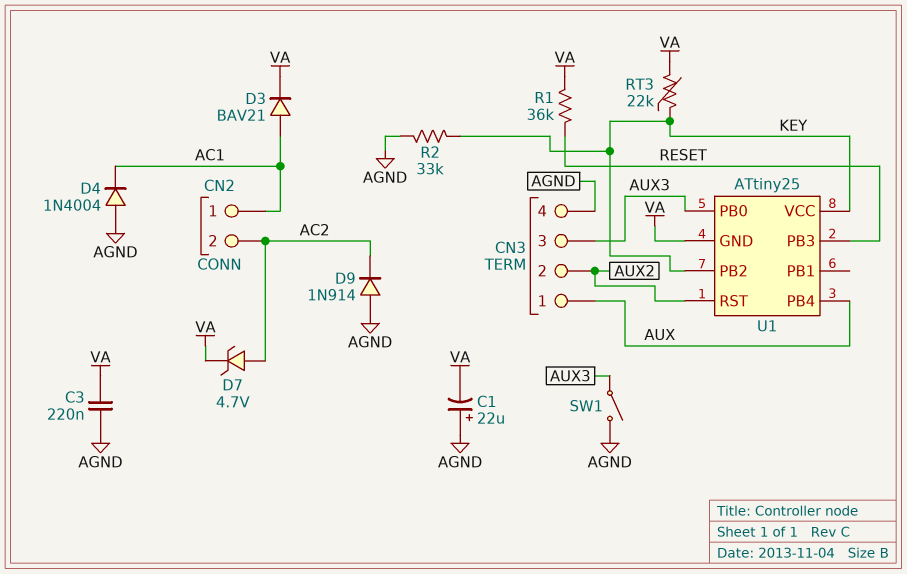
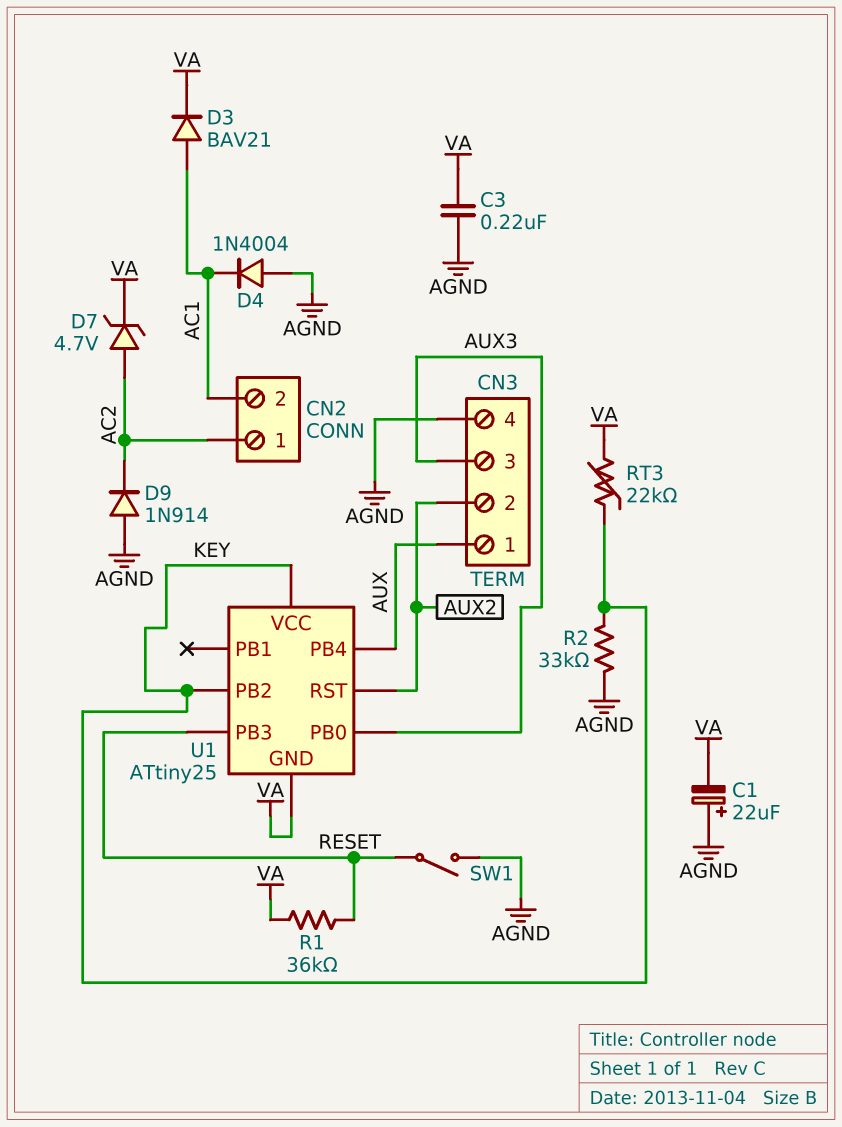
CN2 pin 1: AC1 -> AC2
CN2 pin 2: AC2 -> AC1
SW1: switch (AGND, AUX3) -> switch (AGND, RESET)

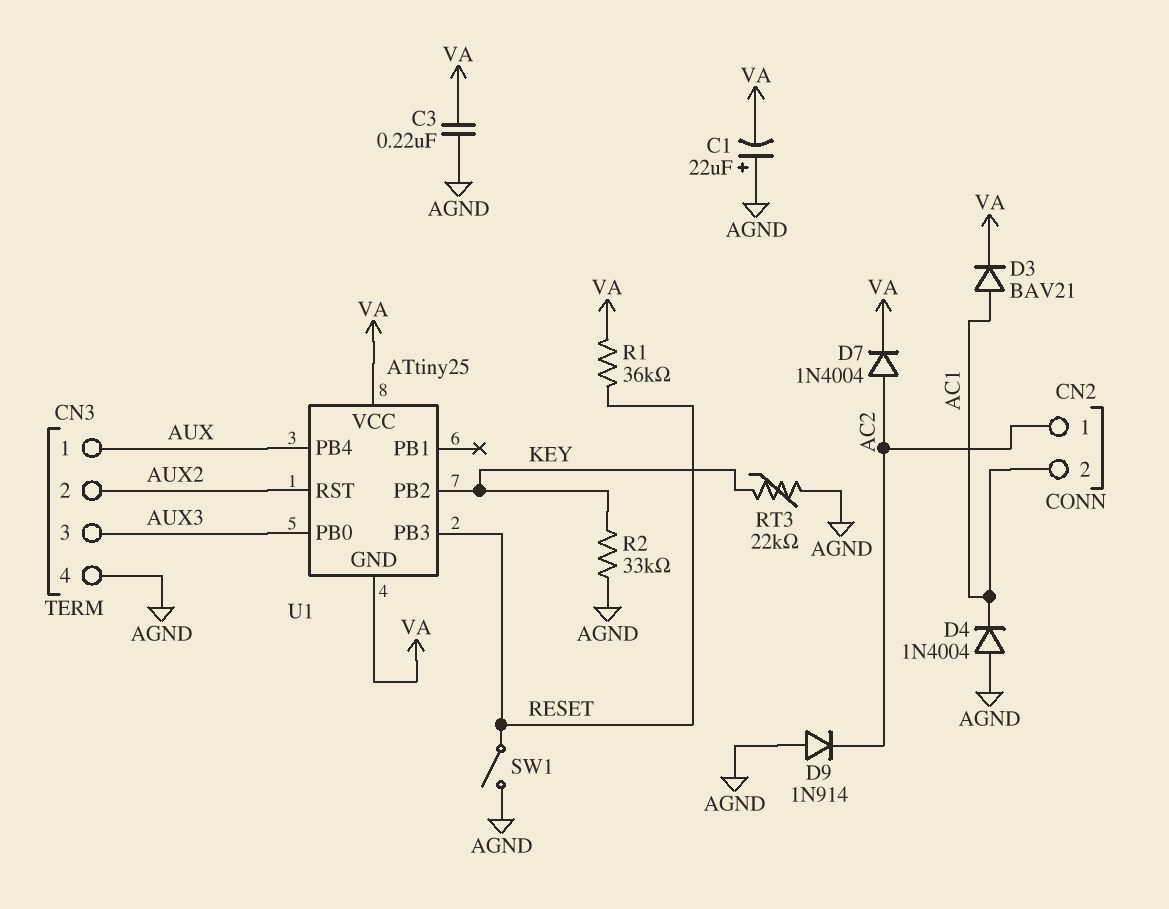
D7: zener 4.7V (A AC2, K VA) -> diode 1N4004 (A AC2, K VA)
RT3: 22k (KEY, VA) -> 22k (AGND, KEY)
U1 pin VCC: KEY -> VA

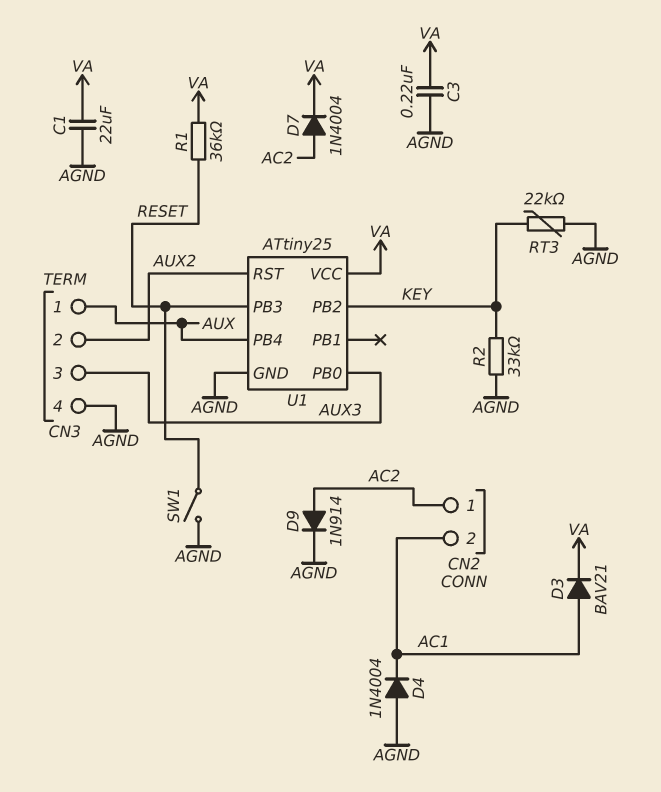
C1: 22uF (plus AGND, minus VA) -> 22uF (AGND, VA)
D9: diode 1N914 (A AGND, K AC2) -> diode 1N914 (A AC2, K AGND)
U1 pin GND: VA -> AGND

